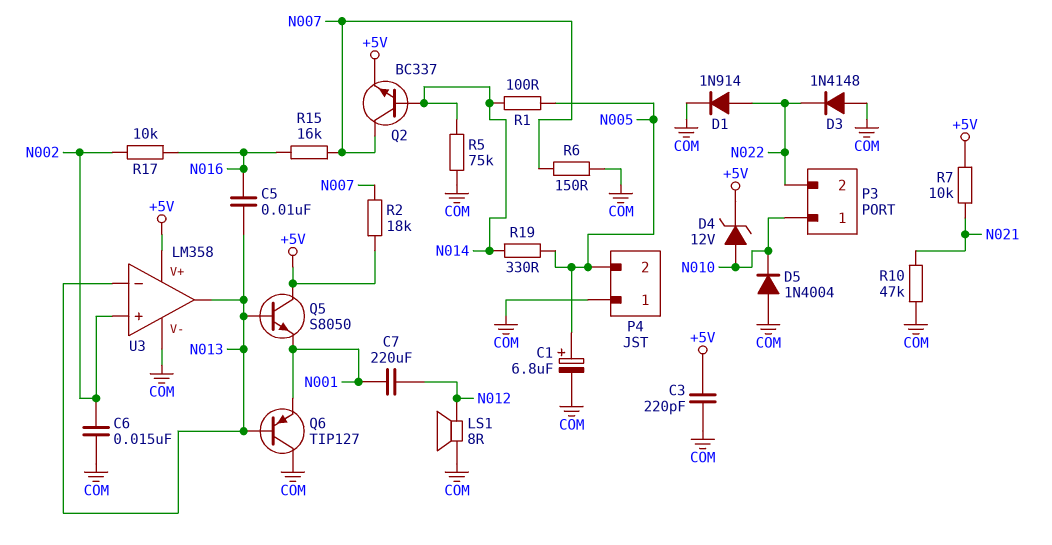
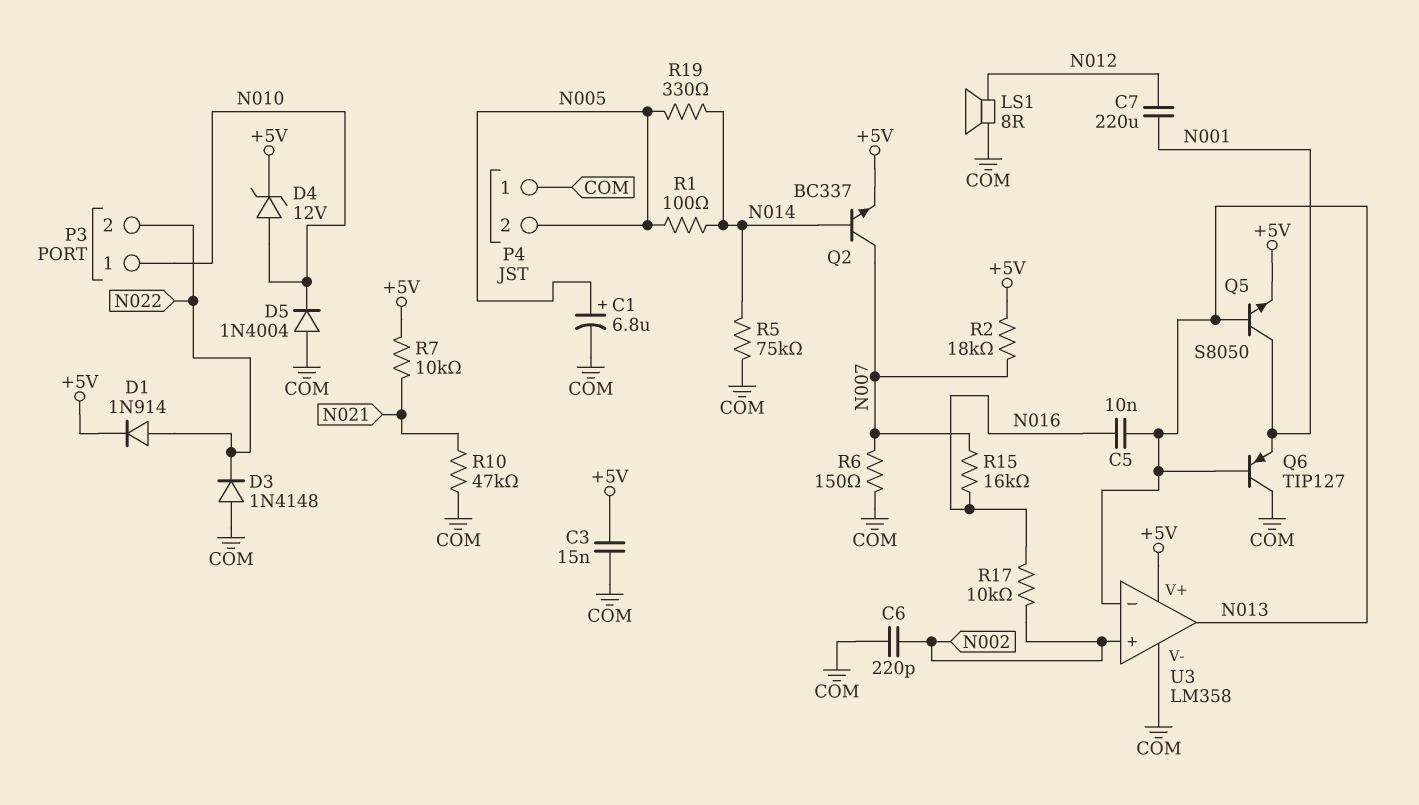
C3: 220pF (+5V, COM) -> 15nF (+5V, COM)
C6: 15nF (COM, N002) -> 220pF (COM, N002)
D1: diode 1N914 (A N022, K COM) -> diode 1N914 (A N022, K +5V)
Q5: NPN S8050 (B N013, C +5V, E N001) -> NPN S8050 (B N013, C N001, E +5V)

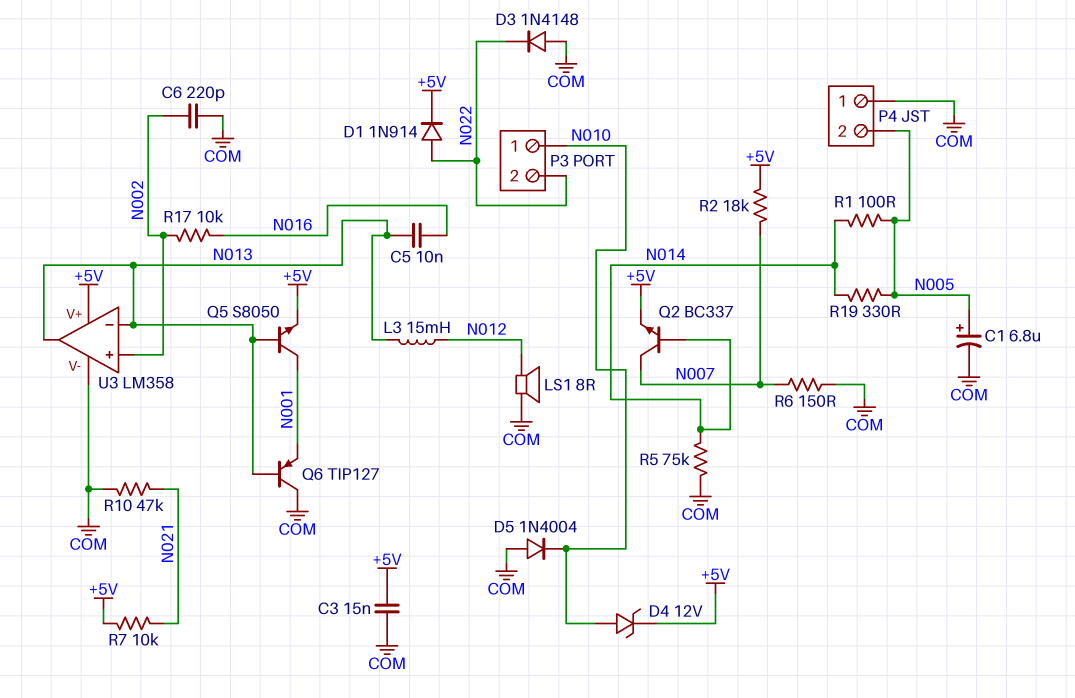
C7: 220uF (N001, N012) -> none
L3: none -> 15mH (N012, N013)
R15: 16k (N007, N016) -> none

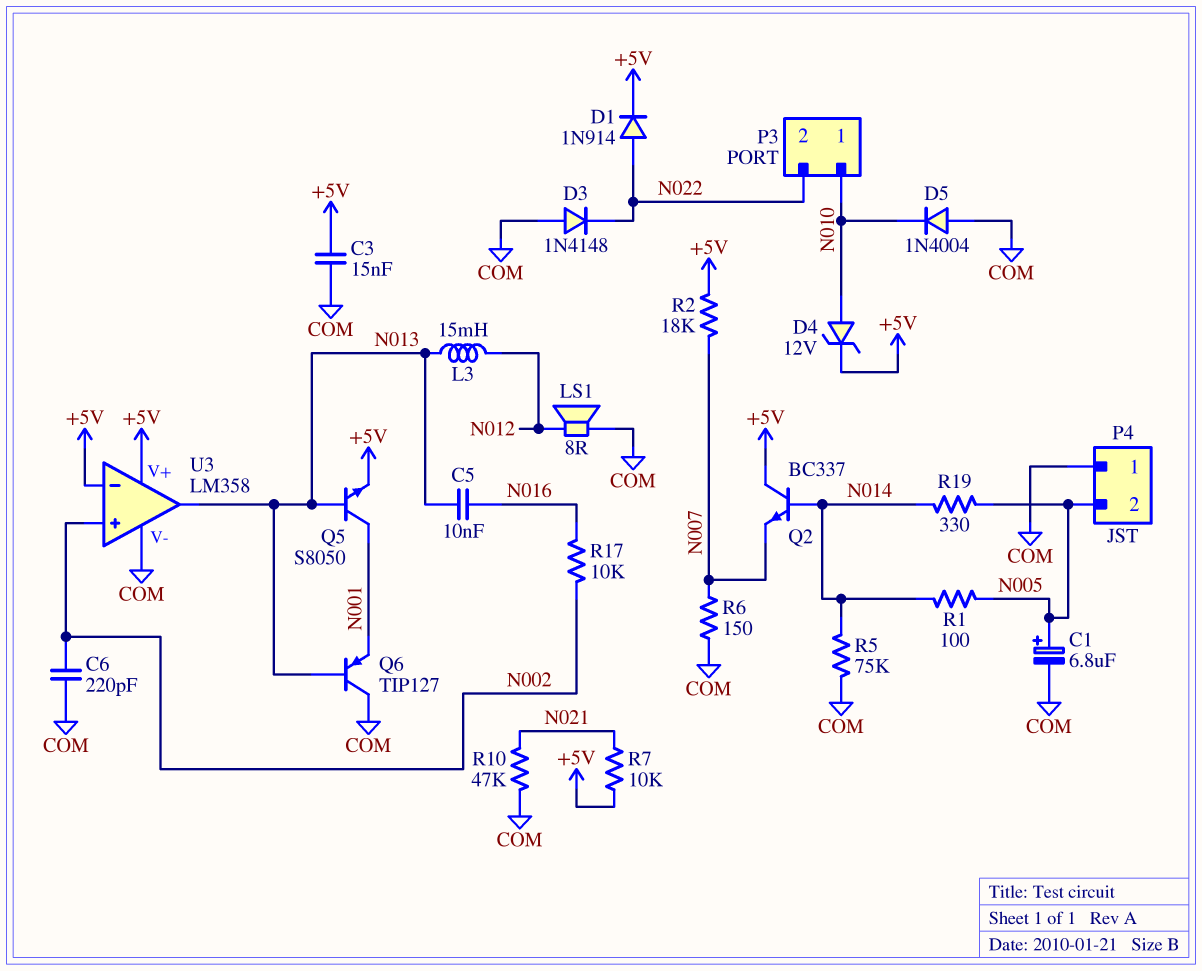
Q2: NPN BC337 (B N014, C N007, E +5V) -> NPN BC337 (B N014, C +5V, E N007)
U3 pin in-: N013 -> +5V

